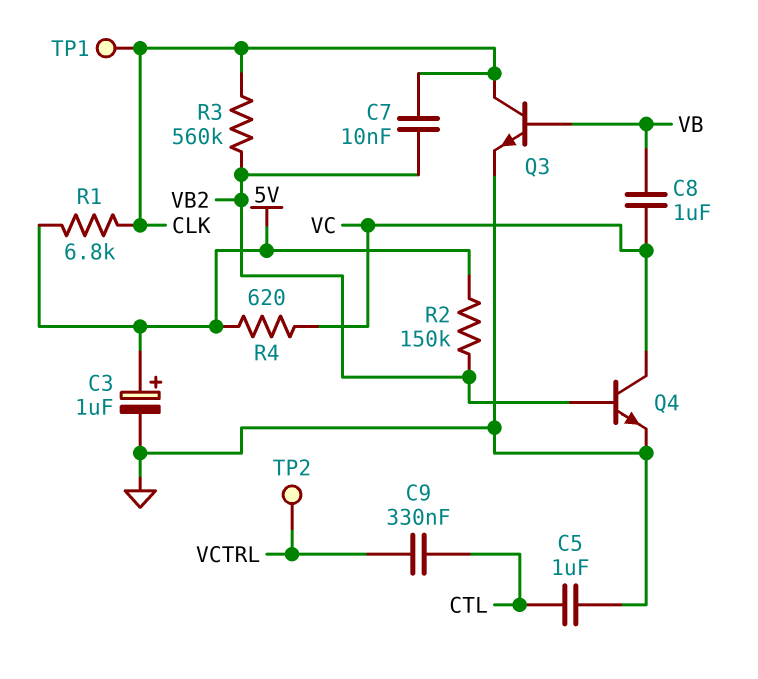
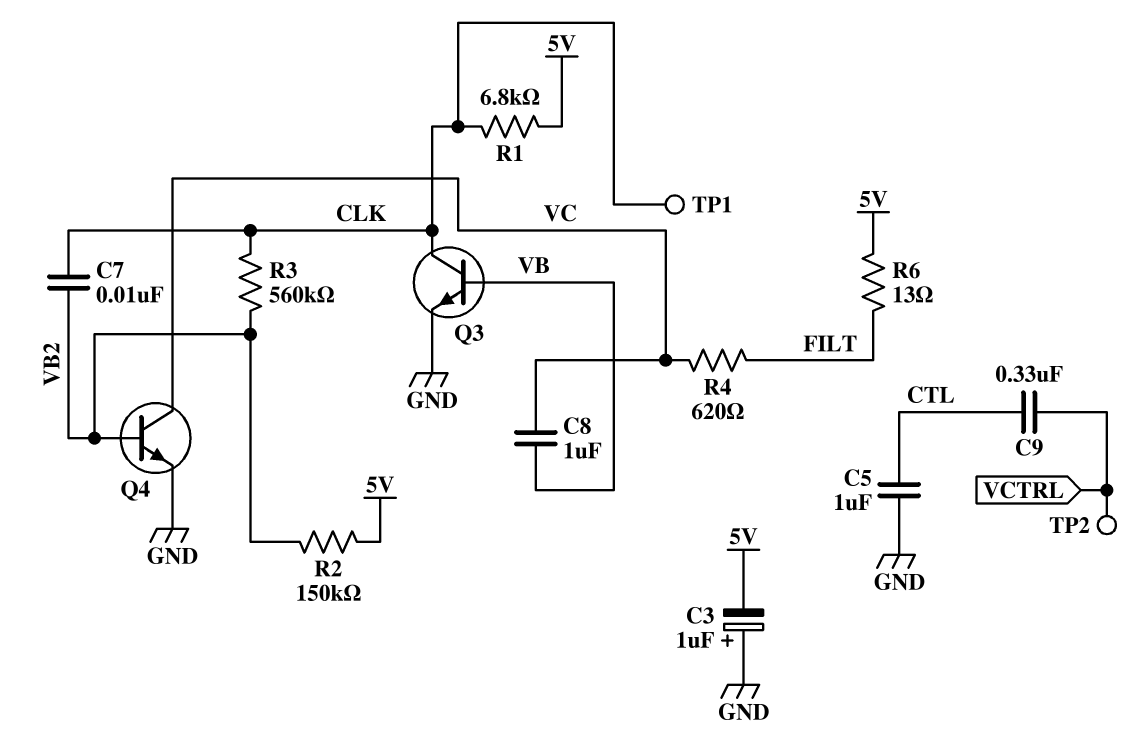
C3: 1uF (plus 5V, minus GND) -> 1uF (plus GND, minus 5V)
R4: 620 (5V, VC) -> 620 (FILT, VC)
R6: none -> 13 (5V, FILT)

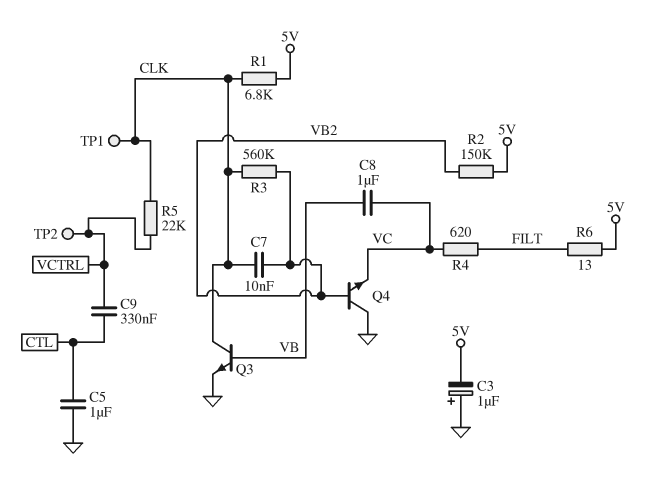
Q4: NPN (B VB2, C VC, E GND) -> NPN (B VB2, C GND, E VC)
R5: none -> 22k (CLK, VCTRL)

